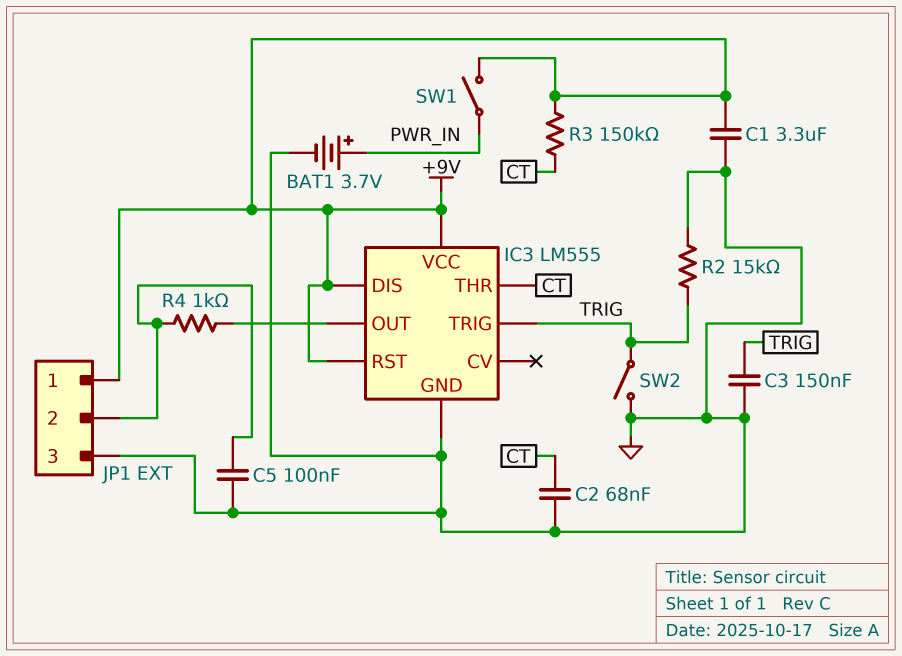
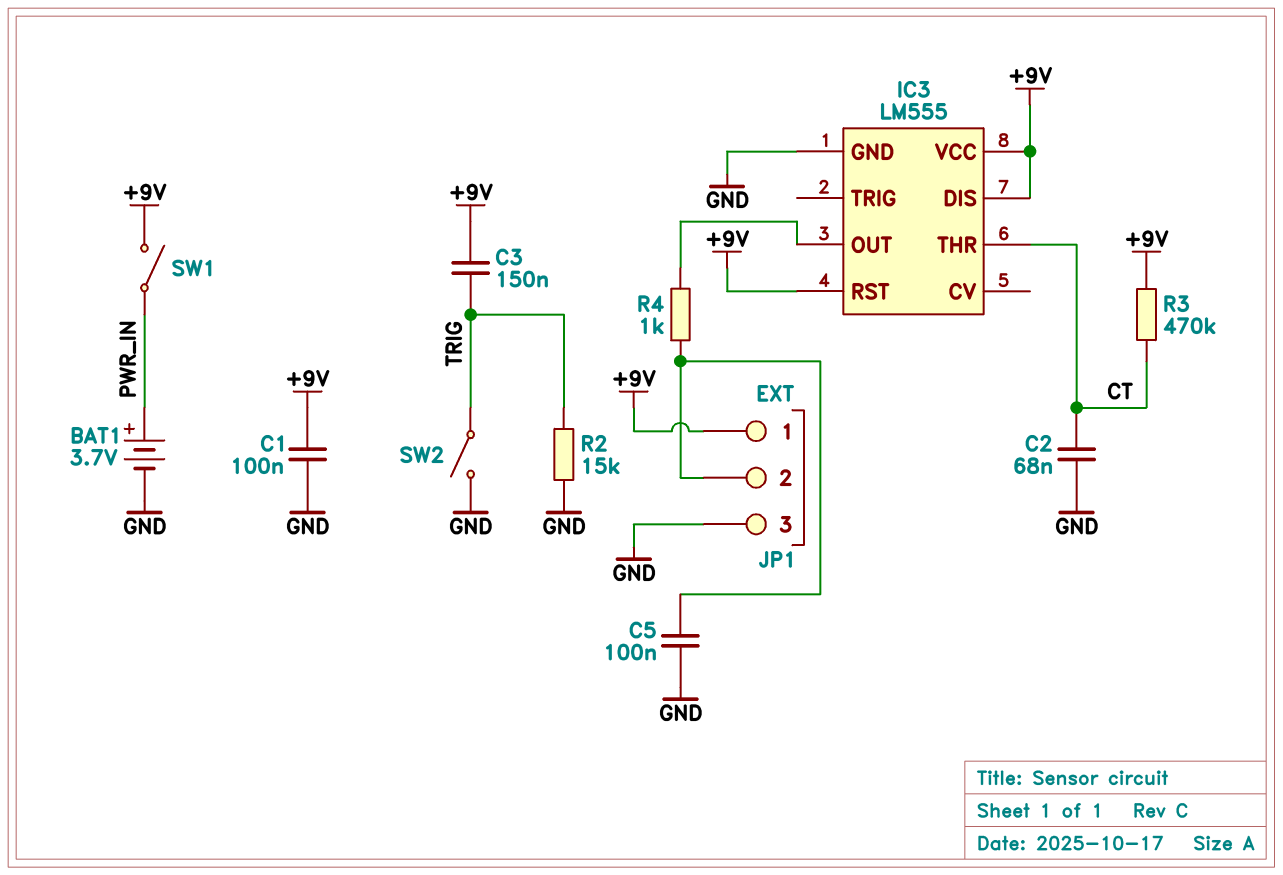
C1: 3.3uF (+9V, GND) -> 100nF (+9V, GND)
C3: 150nF (GND, TRIG) -> 150nF (+9V, TRIG)
IC3 pin TRIG: TRIG -> none
R3: 150k (+9V, CT) -> 470k (+9V, CT)

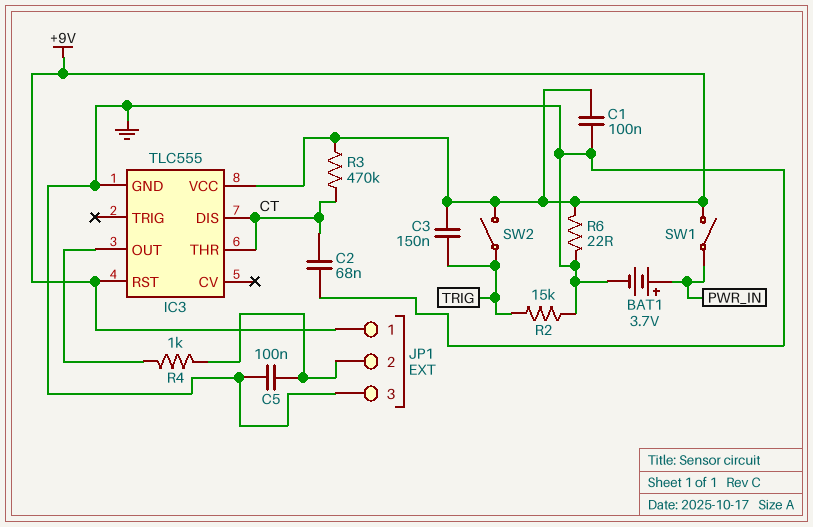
IC3: LM555 -> TLC555
IC3 pin DIS: +9V -> CT
R6: none -> 22 (+9V, GND)
SW2: switch (GND, TRIG) -> switch (+9V, TRIG)

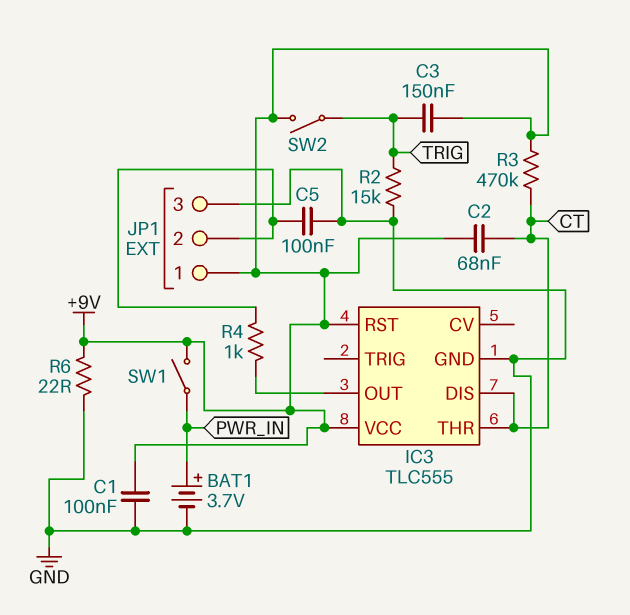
C2: 68nF (CT, GND) -> 68nF (+9V, CT)

